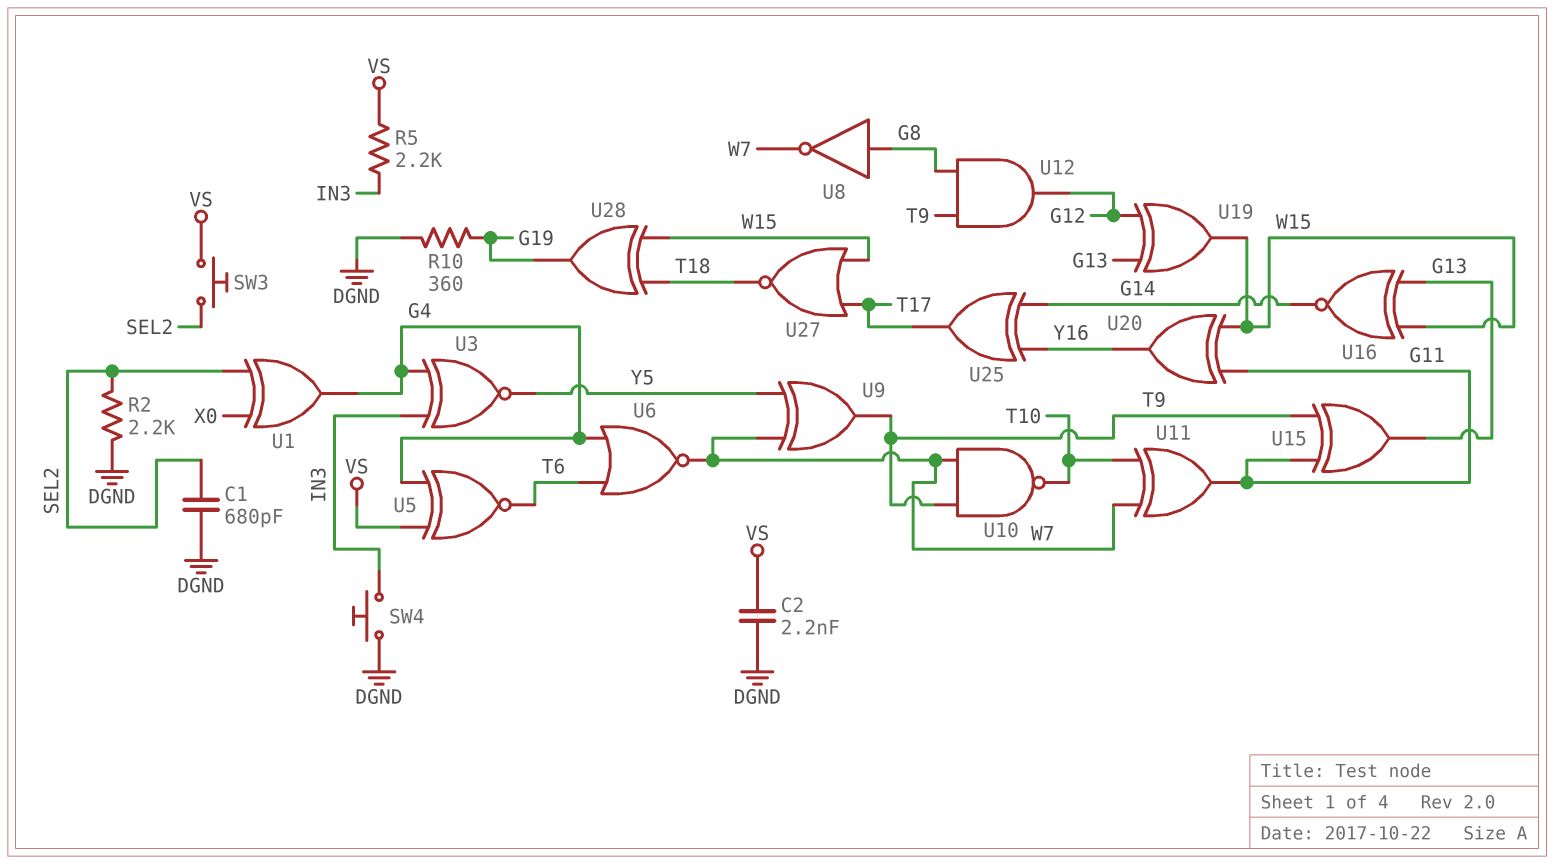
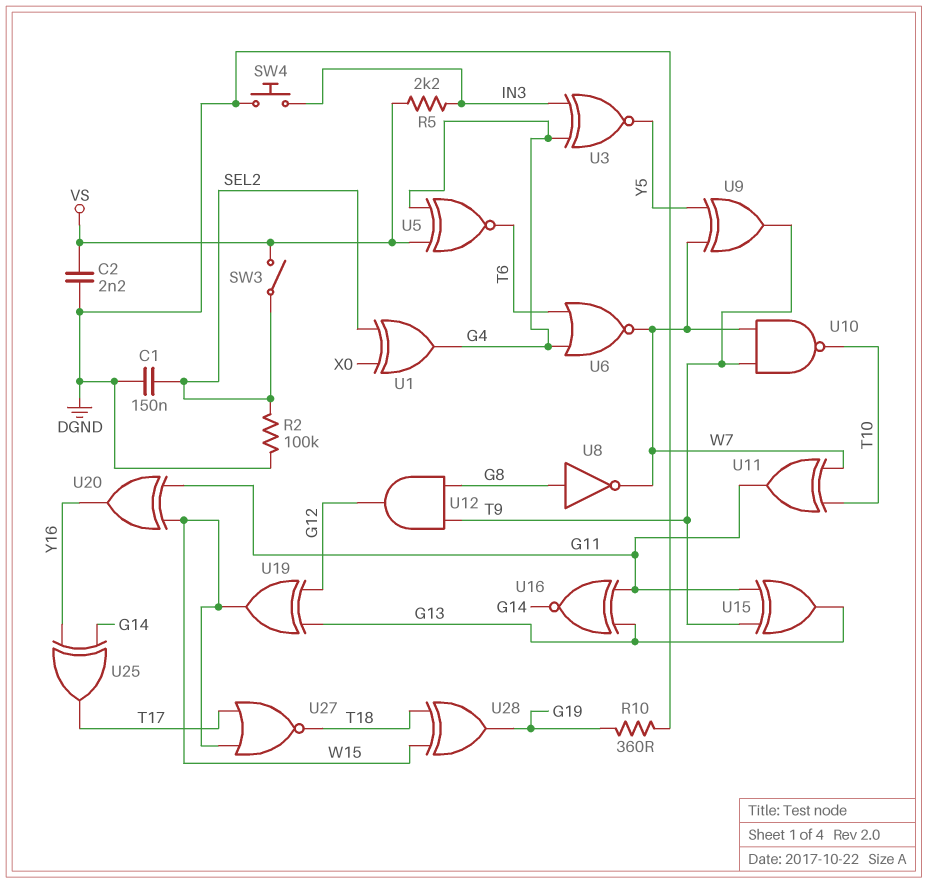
C1: 680pF (DGND, SEL2) -> 150nF (DGND, SEL2)
R2: 2.2k (DGND, SEL2) -> 100k (DGND, SEL2)
SW3: button (SEL2, VS) -> switch (SEL2, VS)
U16: XNOR (in G13, in W15, out G14) -> XNOR (in G11, in G13, out G14)

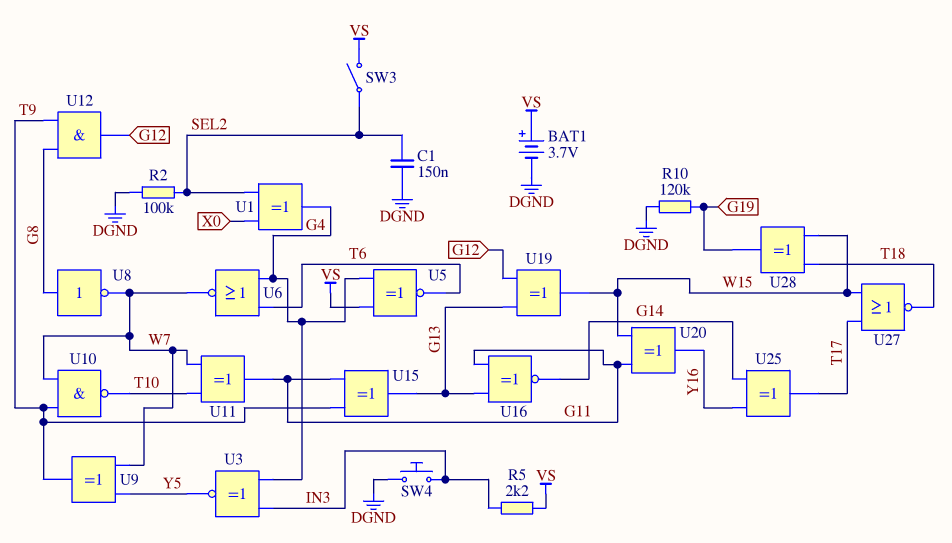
BAT1: none -> 3.7V (plus VS, minus DGND)
C2: 2.2nF (DGND, VS) -> none
R10: 360 (DGND, G19) -> 120k (DGND, G19)

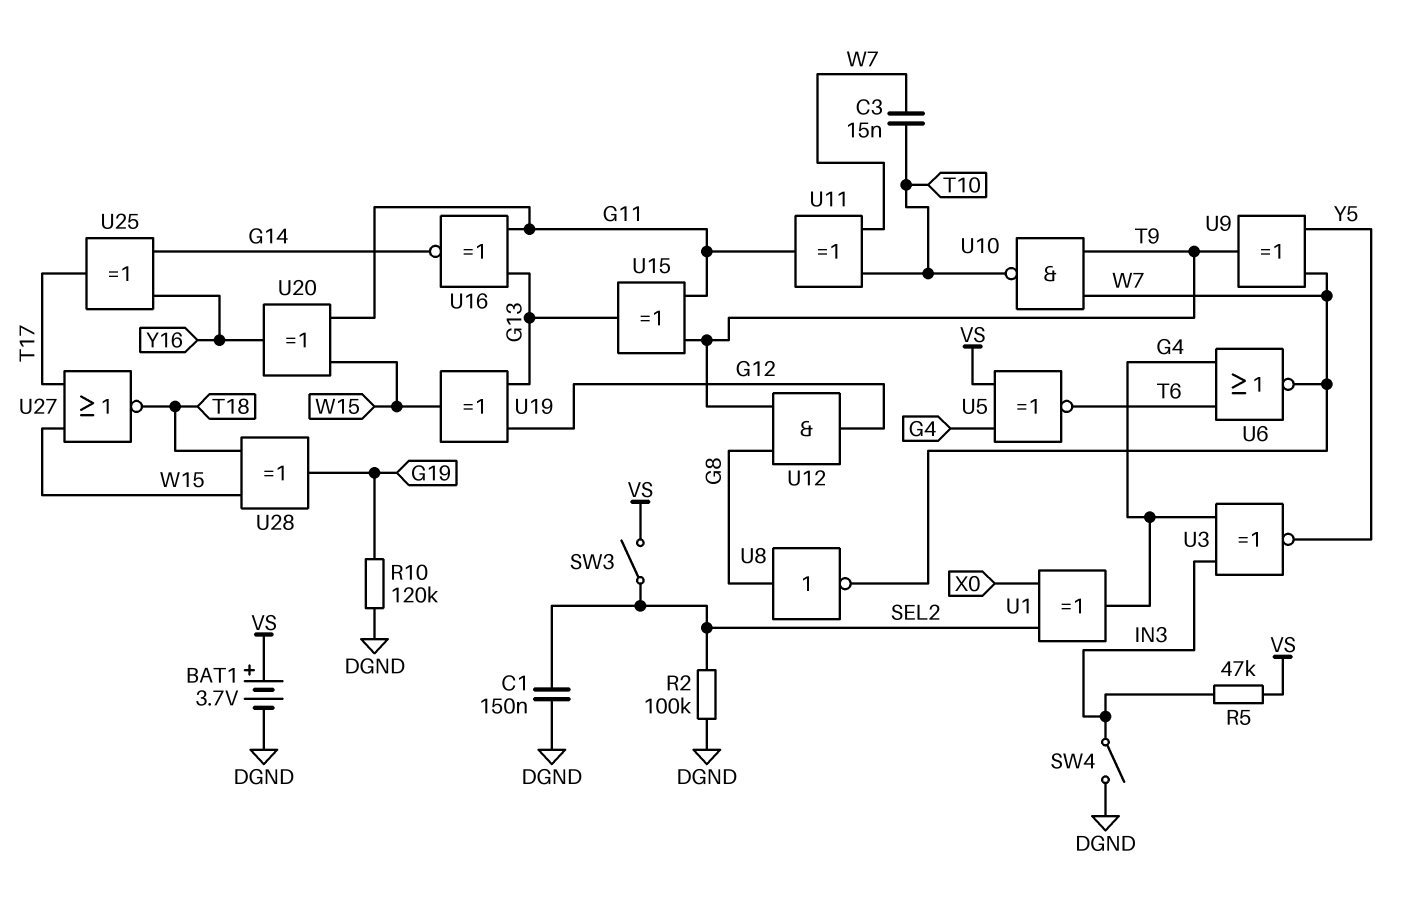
C3: none -> 15nF (T10, W7)
R5: 2.2k (IN3, VS) -> 47k (IN3, VS)
SW4: button (DGND, IN3) -> switch (DGND, IN3)

